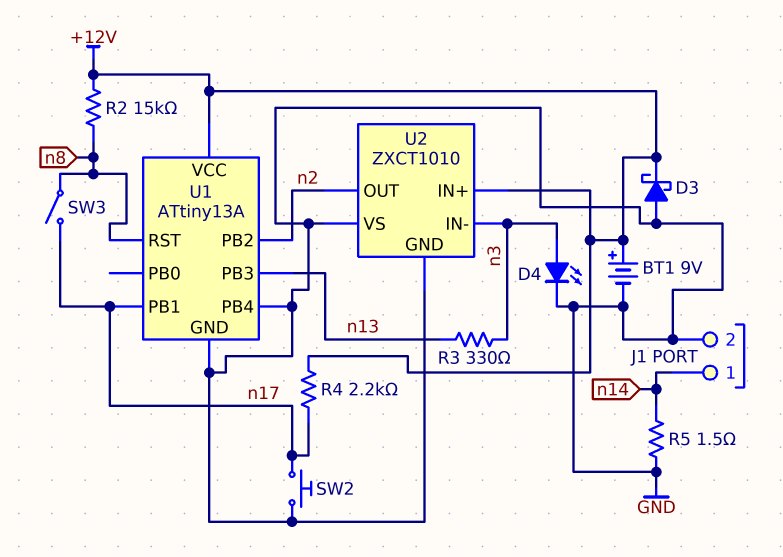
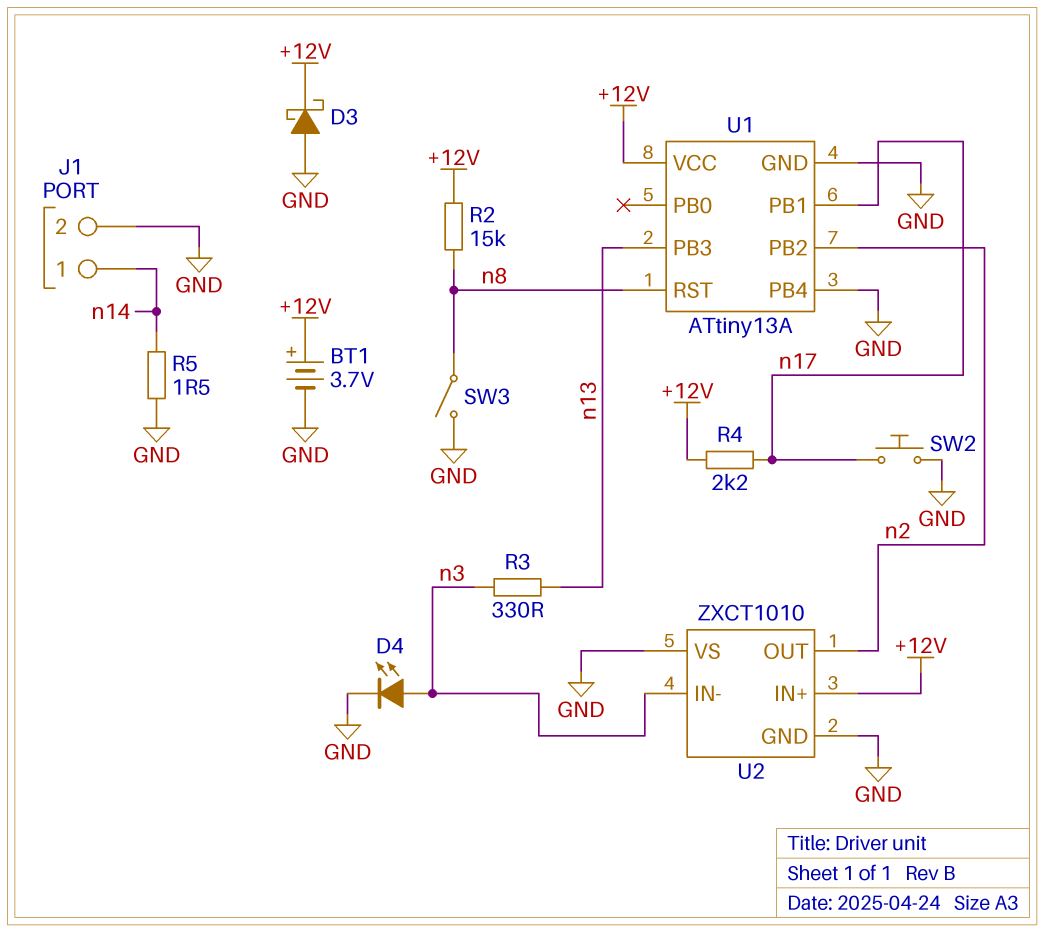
BT1: 9V (plus +12V, minus GND) -> 3.7V (plus +12V, minus GND)
SW3: switch (n8, n17) -> switch (GND, n8)

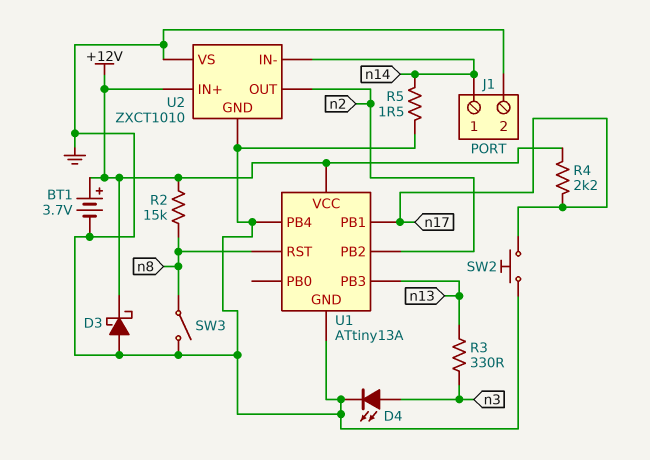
U2 pin IN-: n3 -> n14

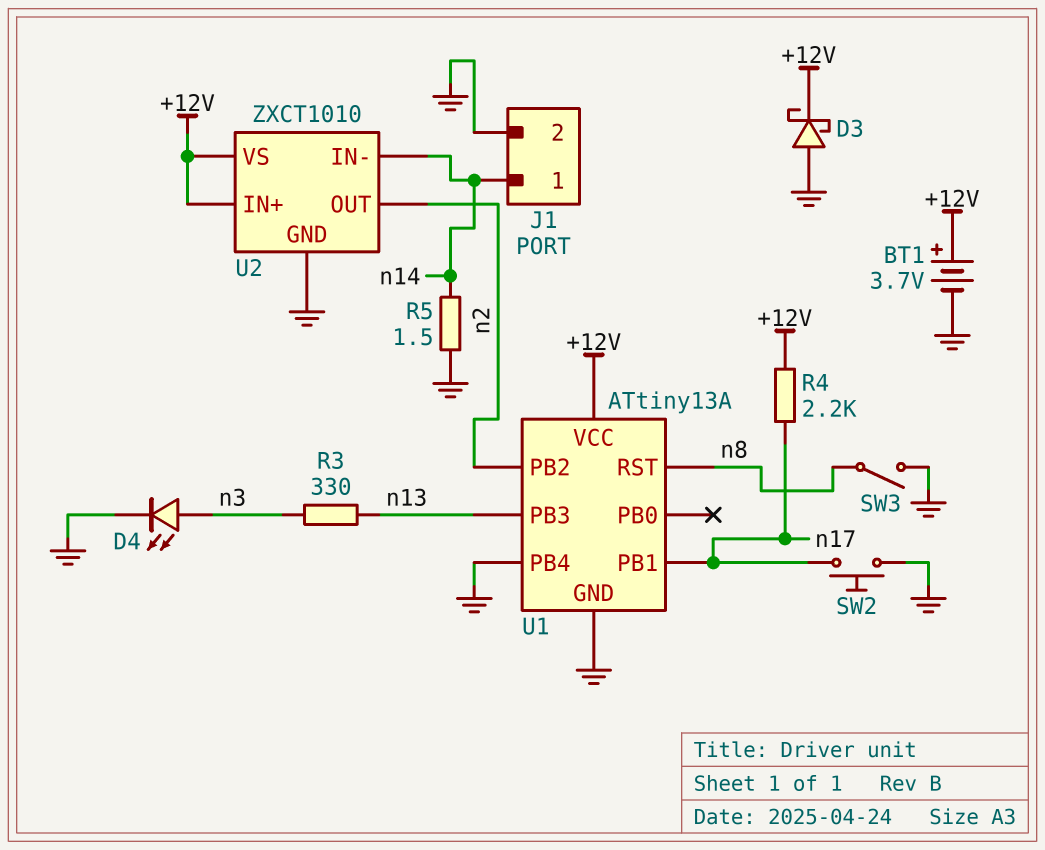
R2: 15k (+12V, n8) -> none
U2 pin VS: GND -> +12V

